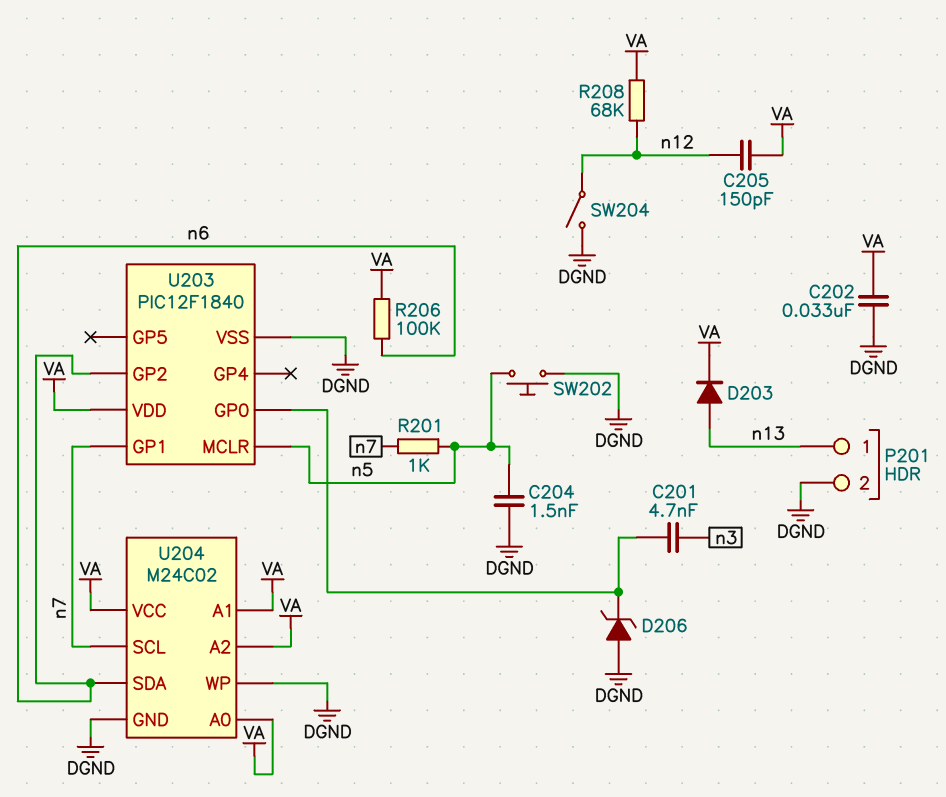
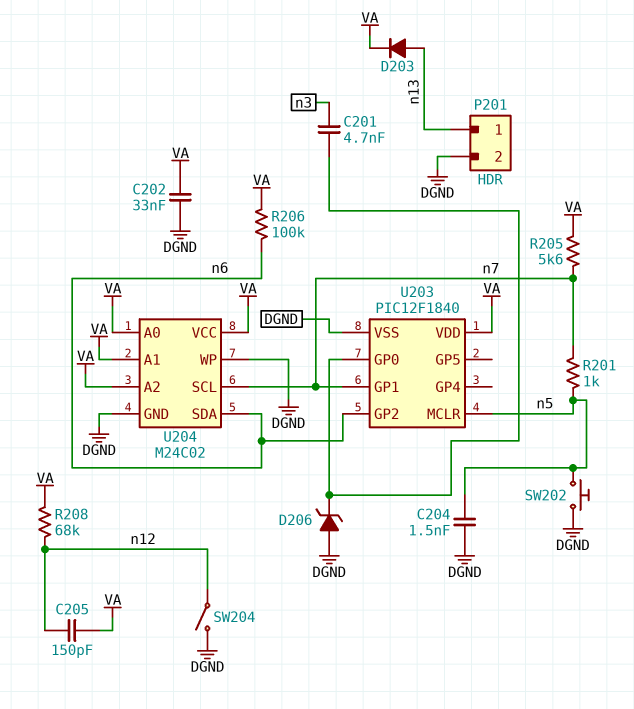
R205: none -> 5.6k (VA, n7)

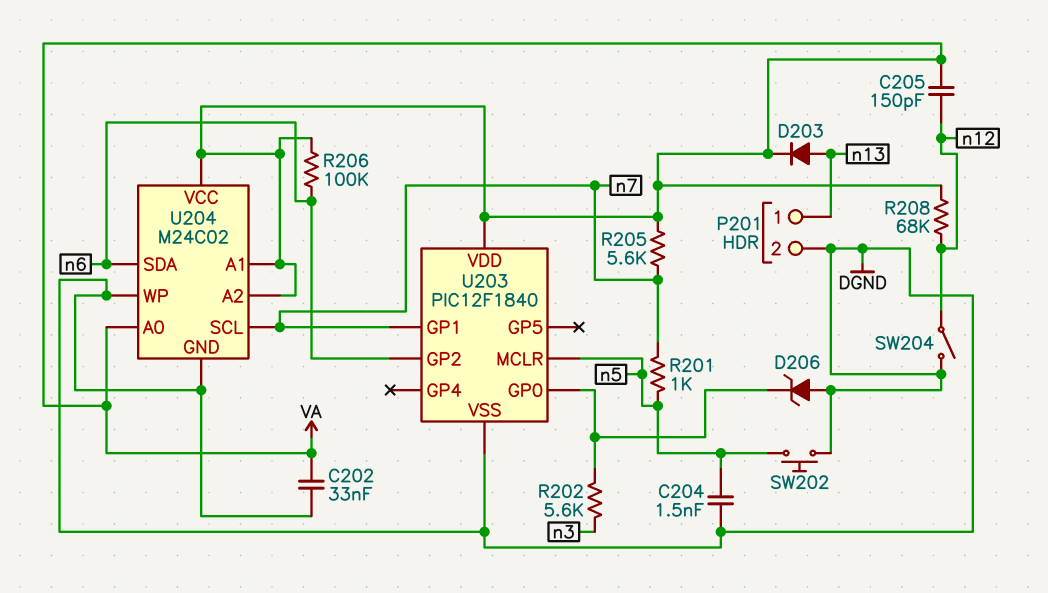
C201: 4.7nF (U203/GP0, n3) -> none
R202: none -> 5.6k (U203/GP0, n3)

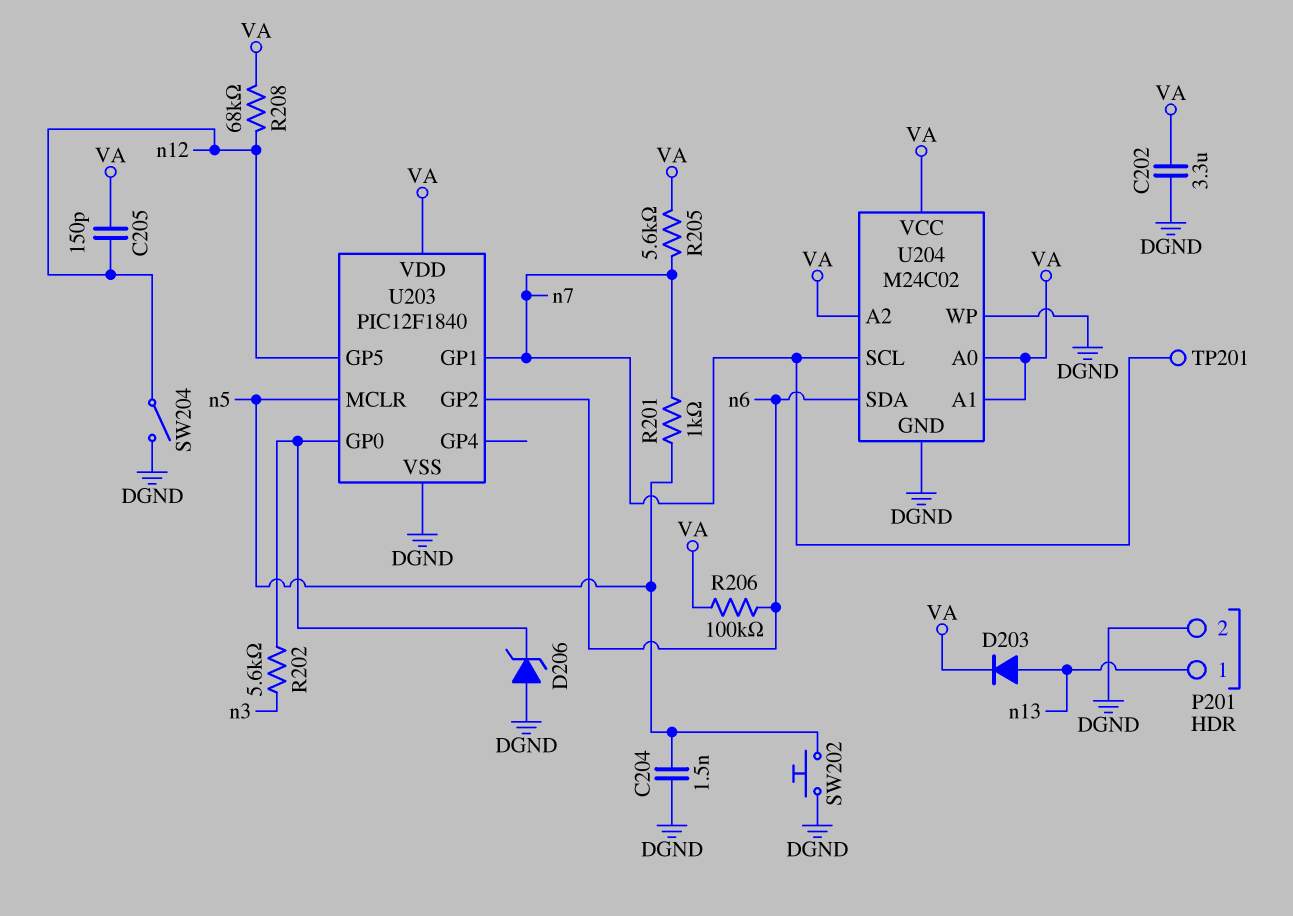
C202: 33nF (DGND, VA) -> 3.3uF (DGND, VA)
TP201: none -> test point (n7)
U203 pin GP5: none -> n12

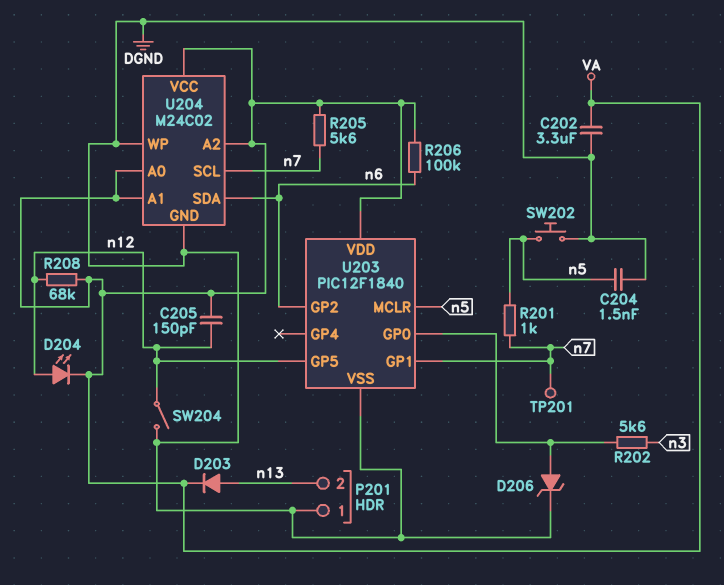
D204: none -> LED (A n12, K VA)
D206: zener (A DGND, K U203/GP0) -> zener (A U203/GP0, K DGND)
P201 pin 1: n13 -> DGND
P201 pin 2: DGND -> n13

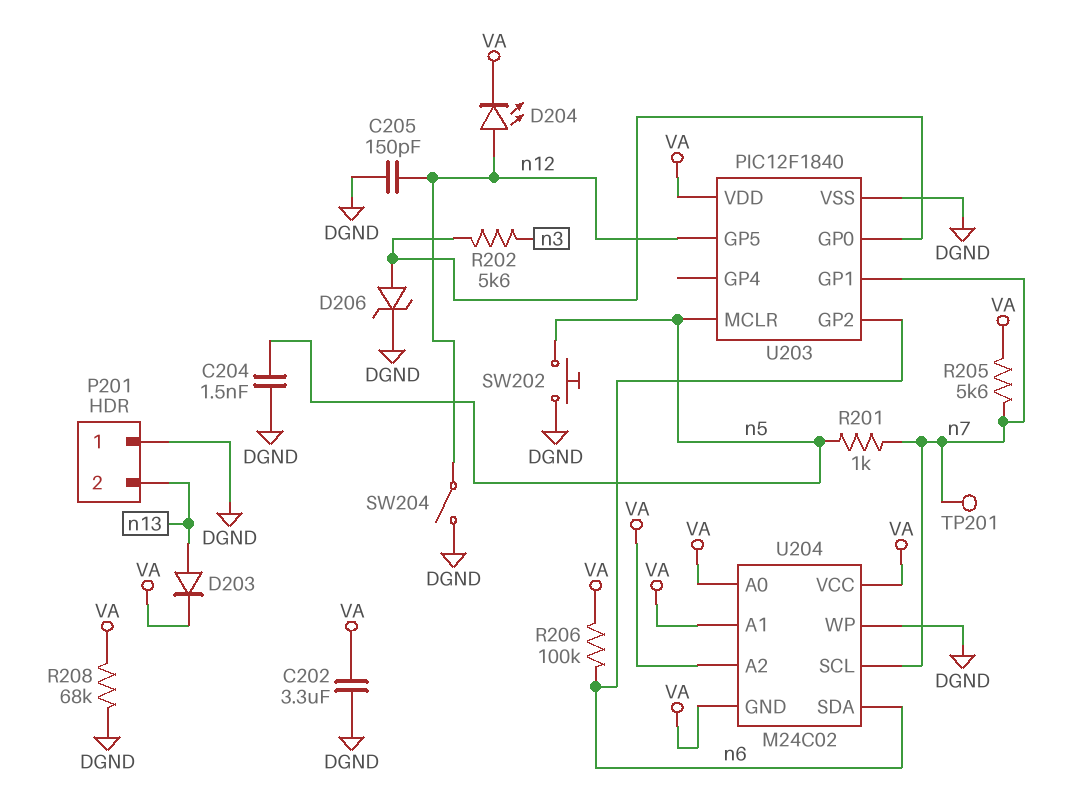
C205: 150pF (VA, n12) -> 150pF (DGND, n12)
R208: 68k (VA, n12) -> 68k (DGND, VA)
U204 pin GND: DGND -> VA

